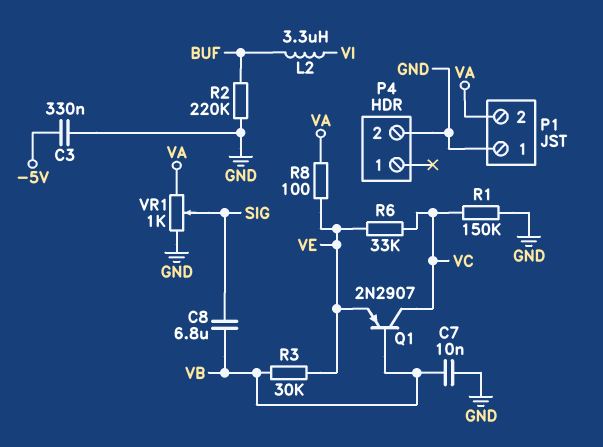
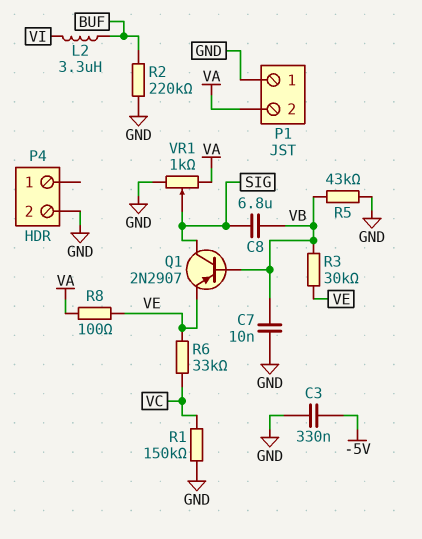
Q1: PNP 2N2907 (B VB, C VC, E VE) -> PNP 2N2907 (B VB, C SIG, E VE)
R5: none -> 43k (GND, VB)

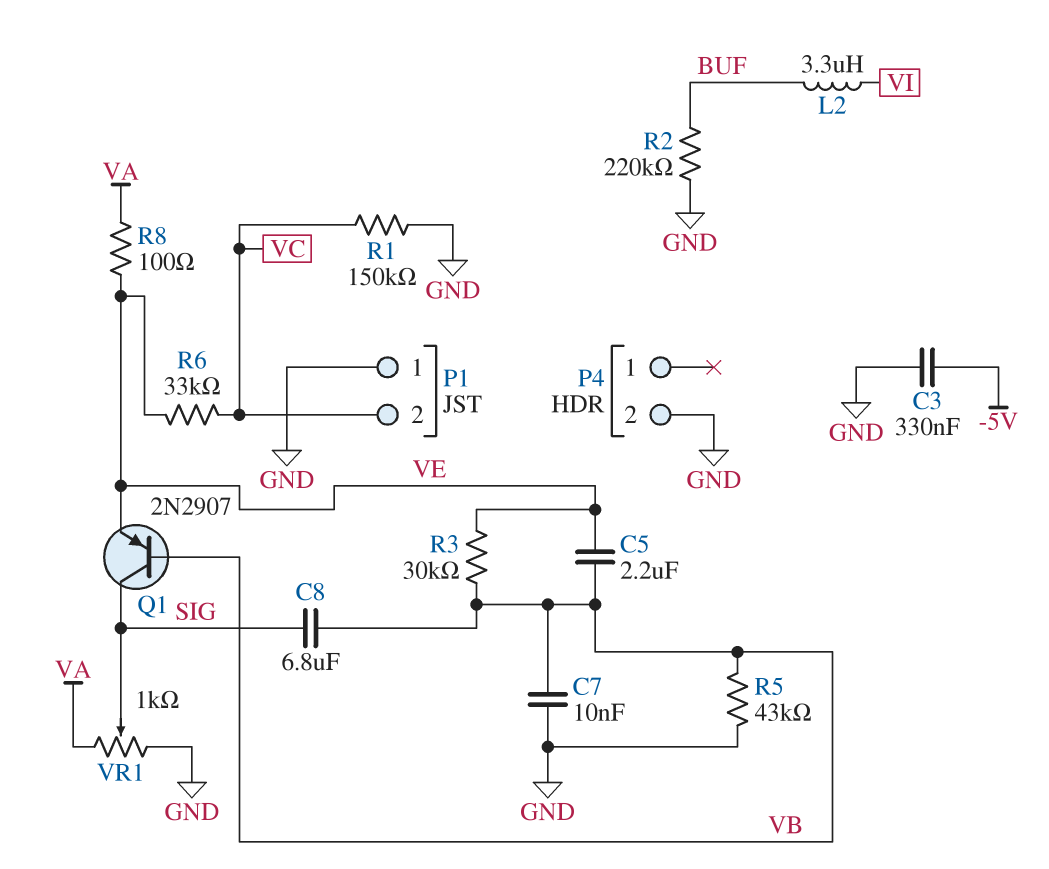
C5: none -> 2.2uF (VB, VE)
P1 pin 2: VA -> VC

